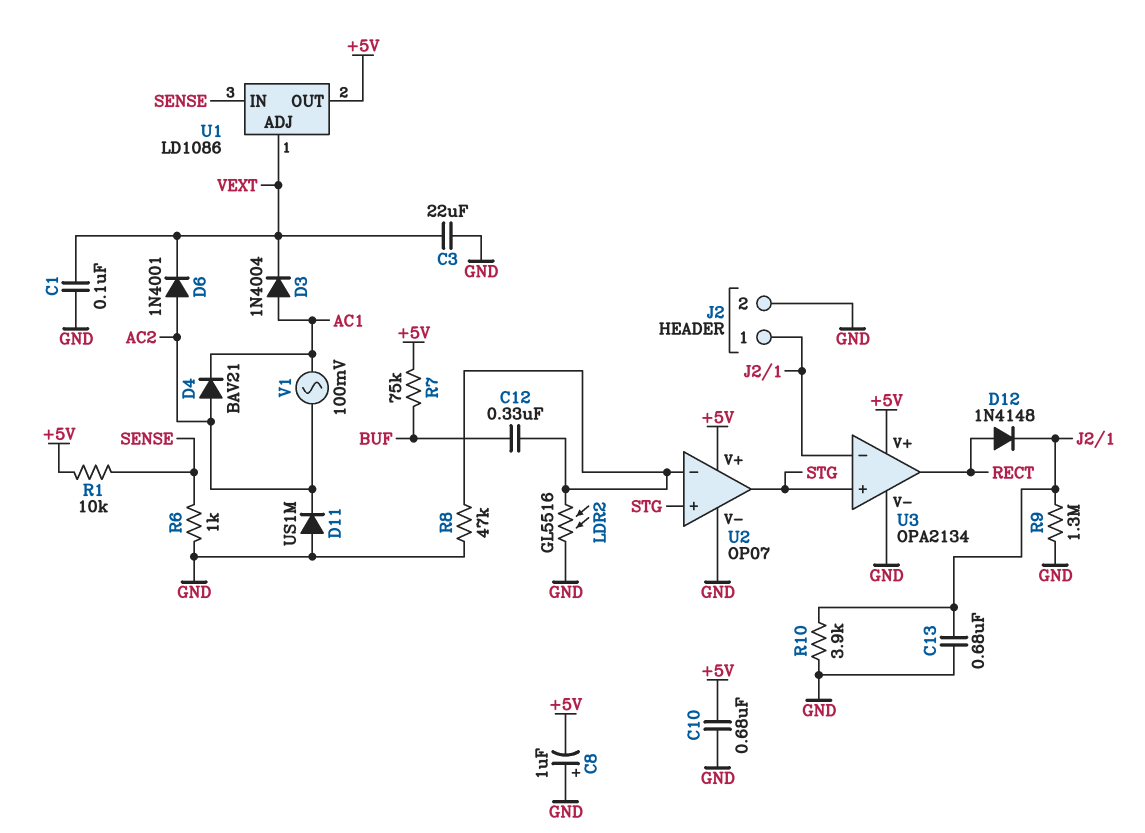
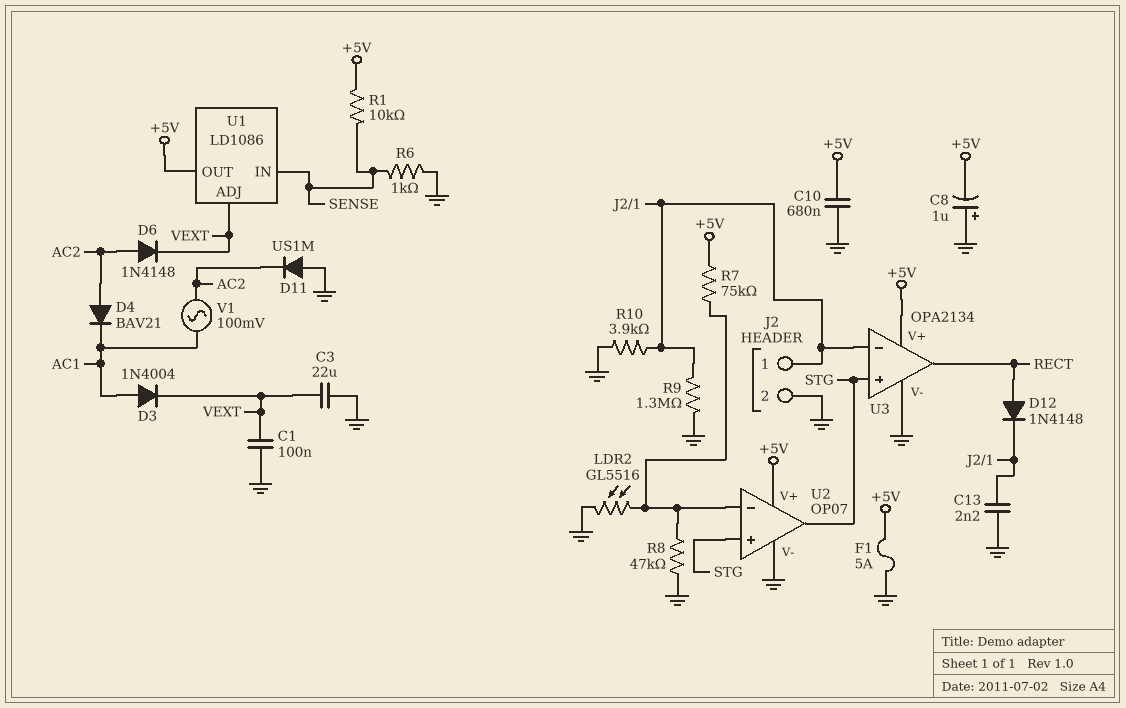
C12: 330nF (BUF, U2/in-) -> none
C13: 680nF (GND, J2/1) -> 2.2nF (GND, J2/1)
D6: diode 1N4001 (A AC2, K VEXT) -> diode 1N4148 (A AC2, K VEXT)
F1: none -> 5A (+5V, GND)
R7: 75k (+5V, BUF) -> 75k (+5V, U2/in-)

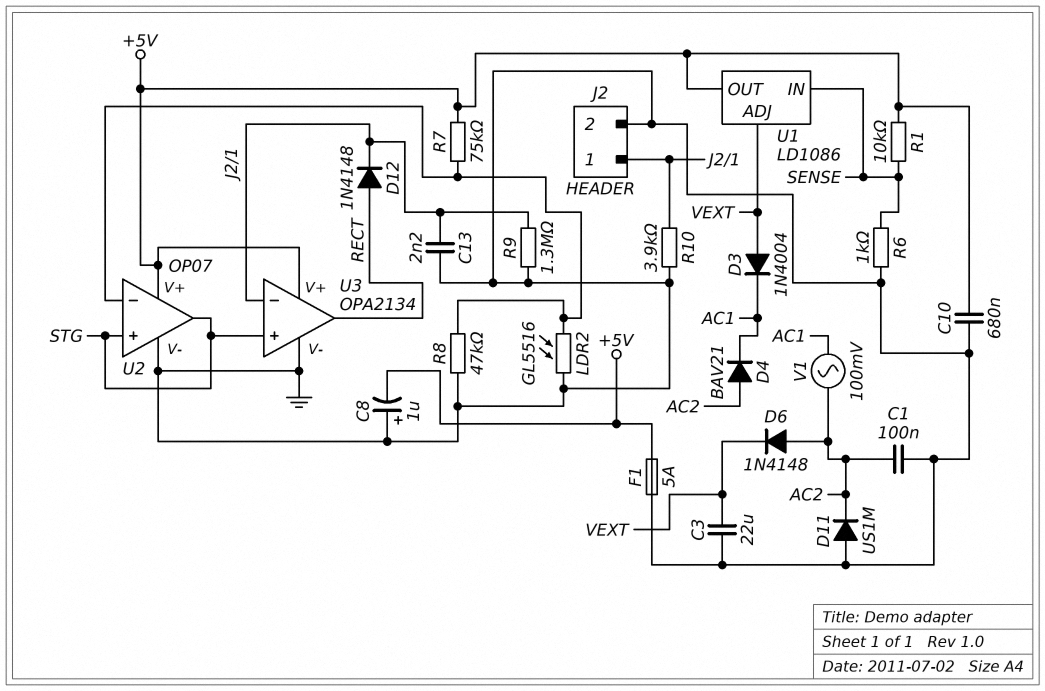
C1: 100nF (GND, VEXT) -> 100nF (AC2, GND)
D3: diode 1N4004 (A AC1, K VEXT) -> diode 1N4004 (A VEXT, K AC1)

